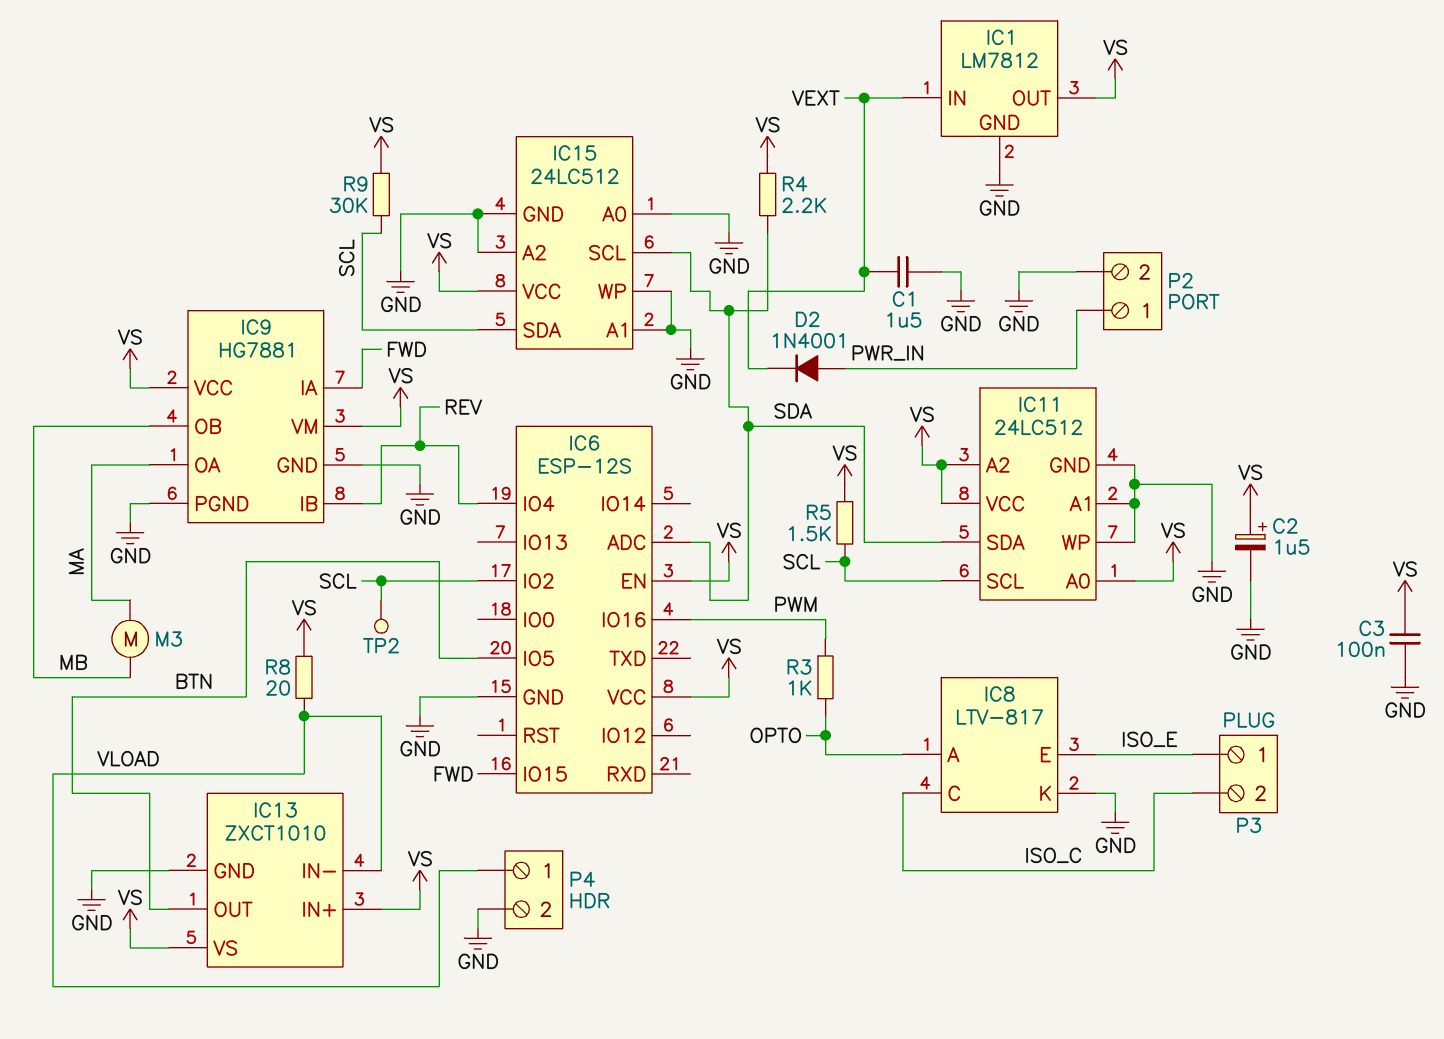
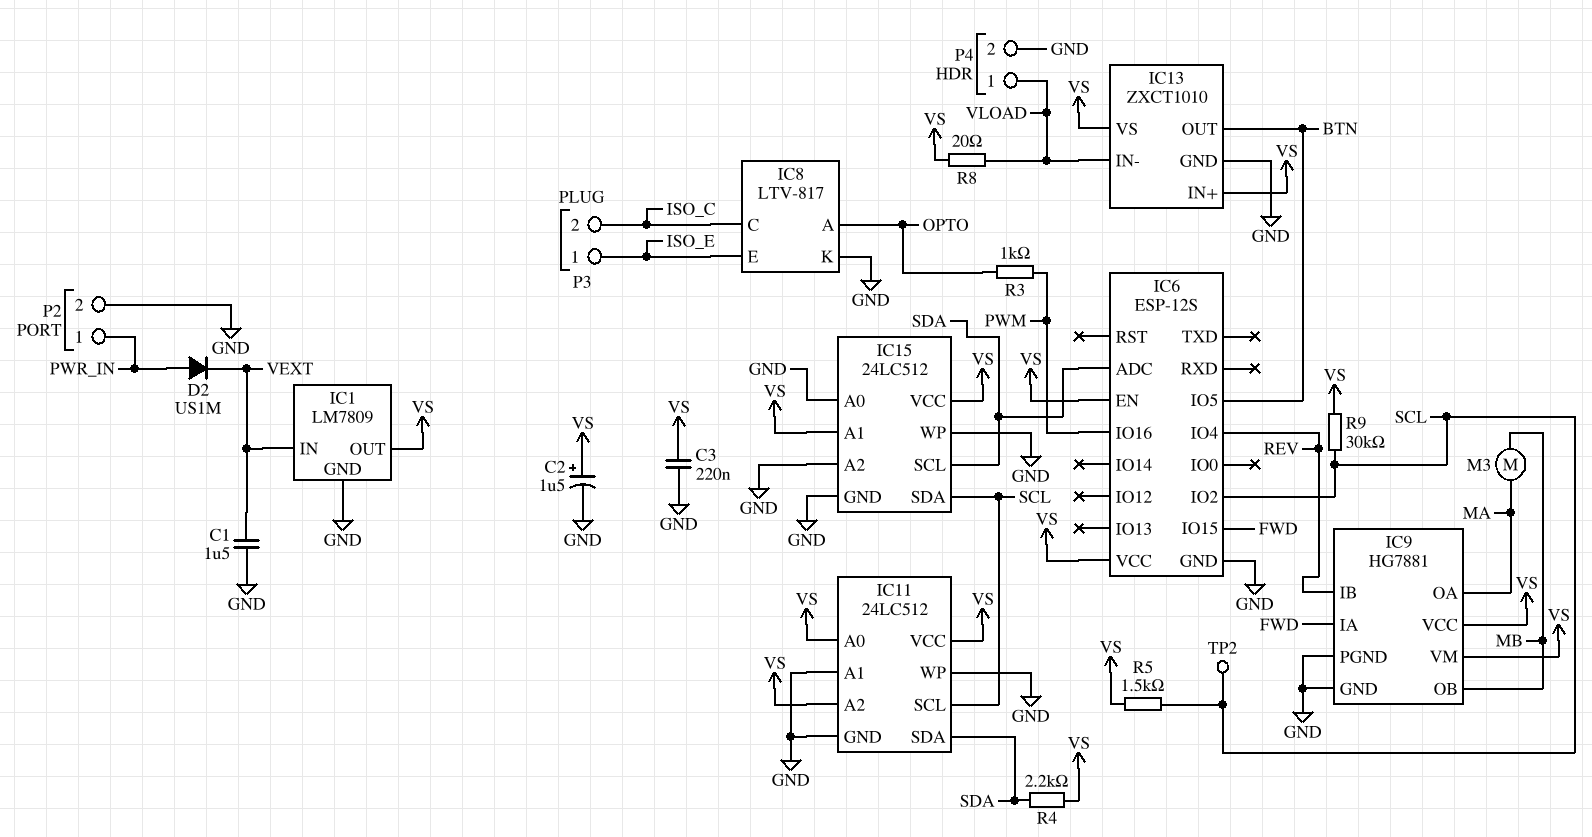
C3: 100nF (GND, VS) -> 220nF (GND, VS)
D2: diode 1N4001 (A PWR_IN, K VEXT) -> diode US1M (A PWR_IN, K VEXT)
IC1: LM7812 -> LM7809
IC15 pin A1: GND -> VS

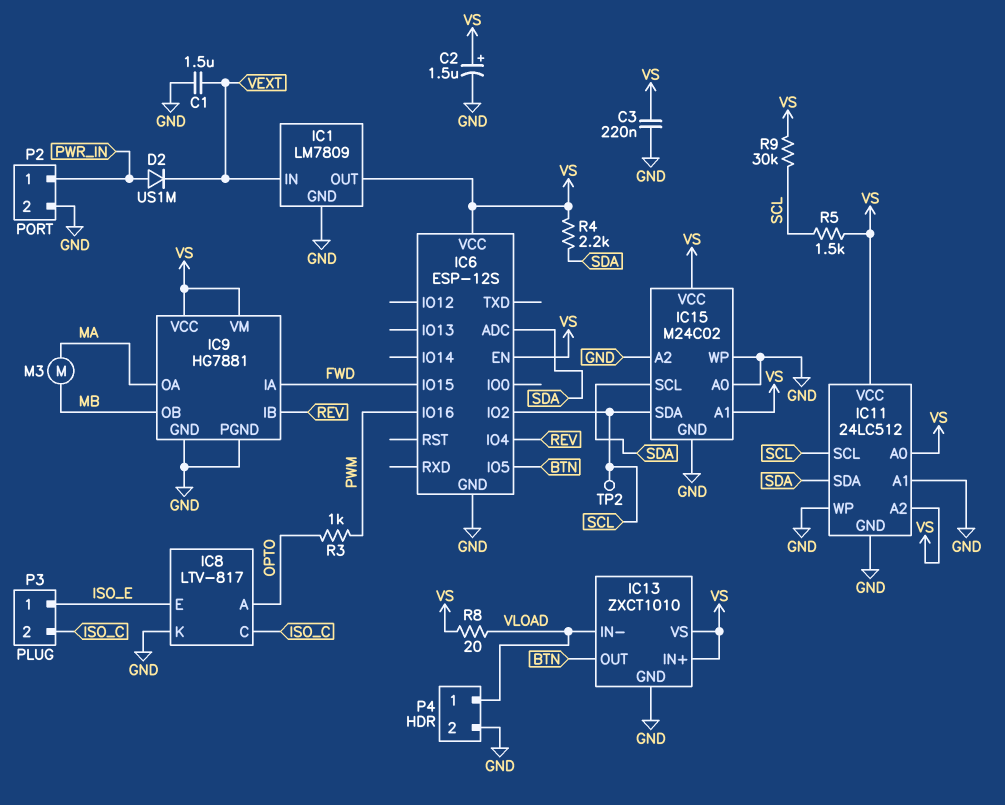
IC15: 24LC512 -> M24C02

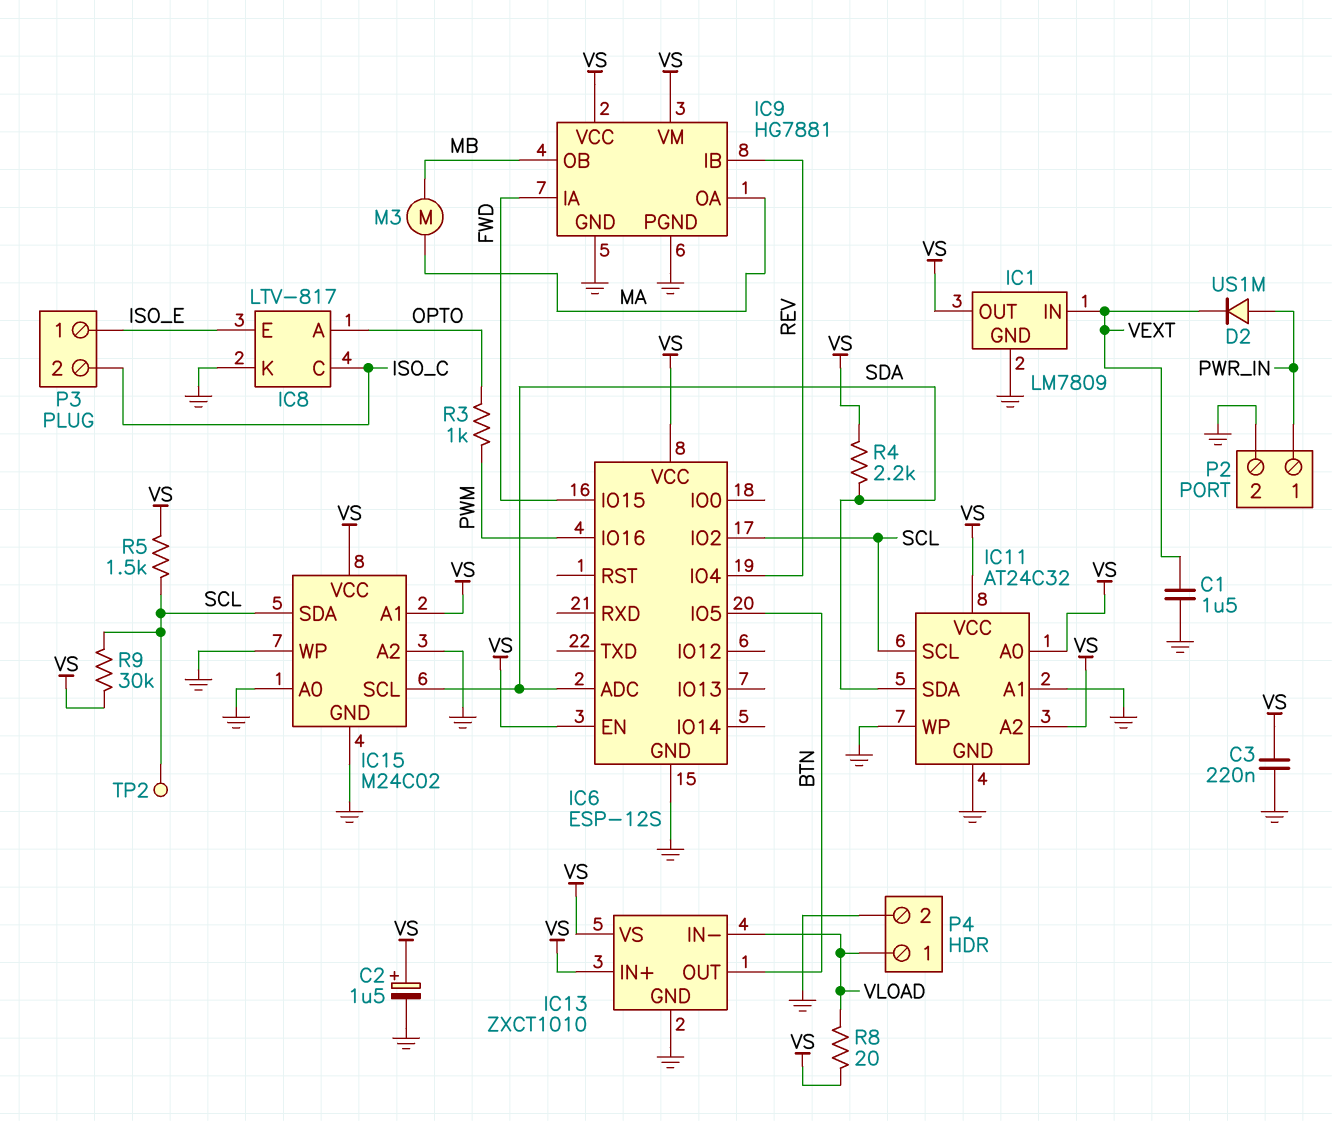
IC11: 24LC512 -> AT24C32

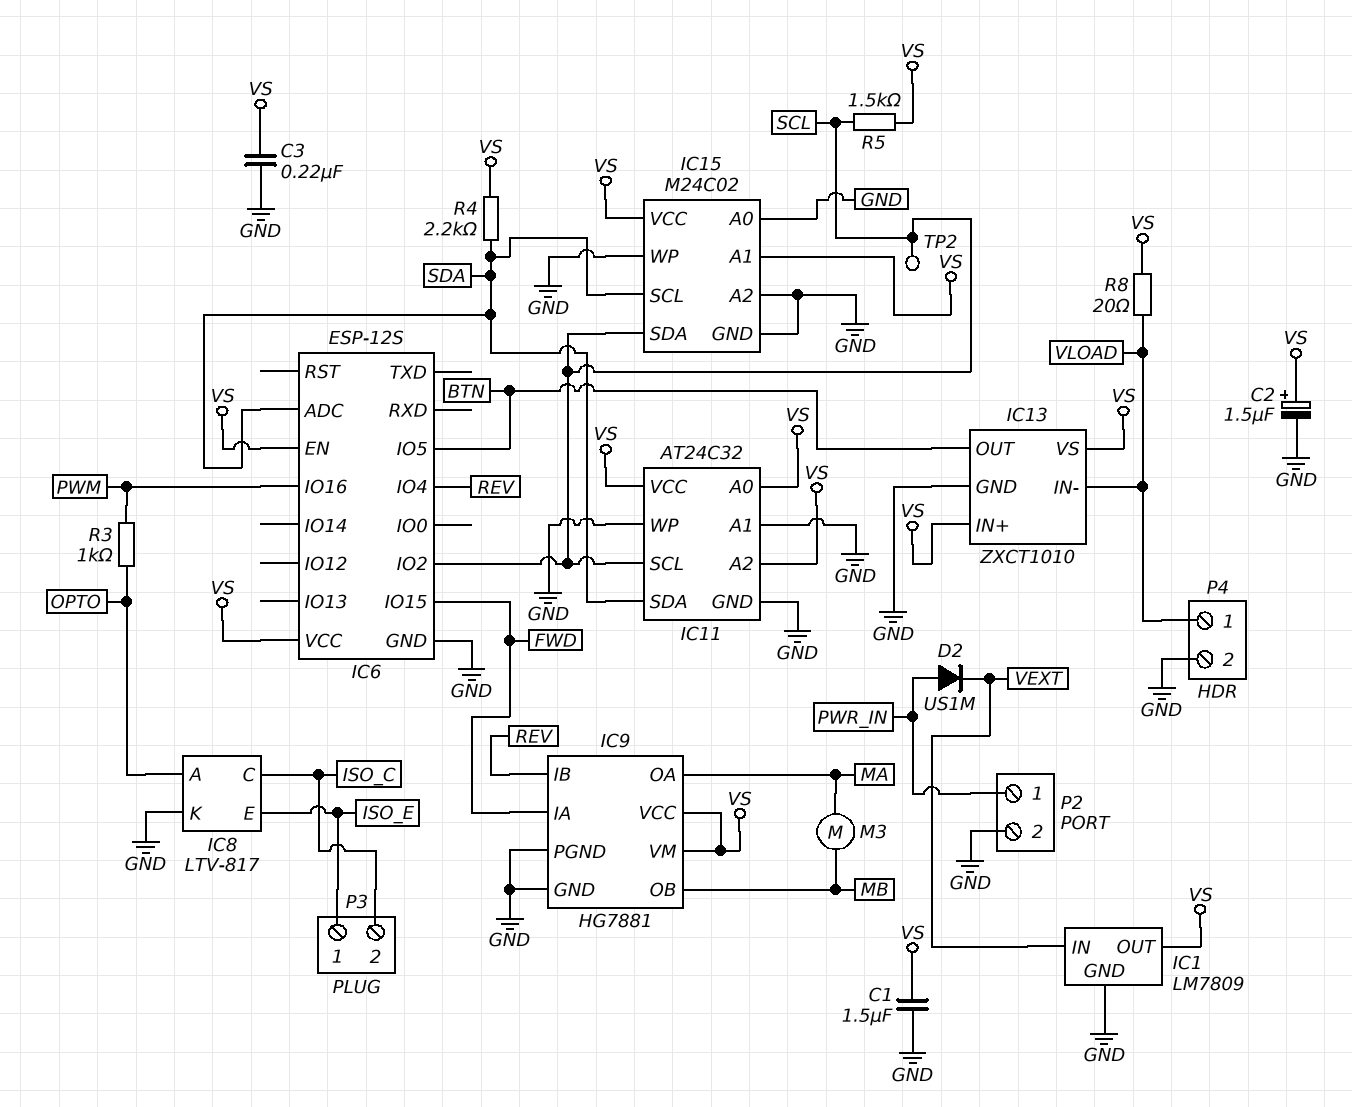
C1: 1.5uF (GND, VEXT) -> 1.5uF (GND, VS)
R9: 30k (SCL, VS) -> none

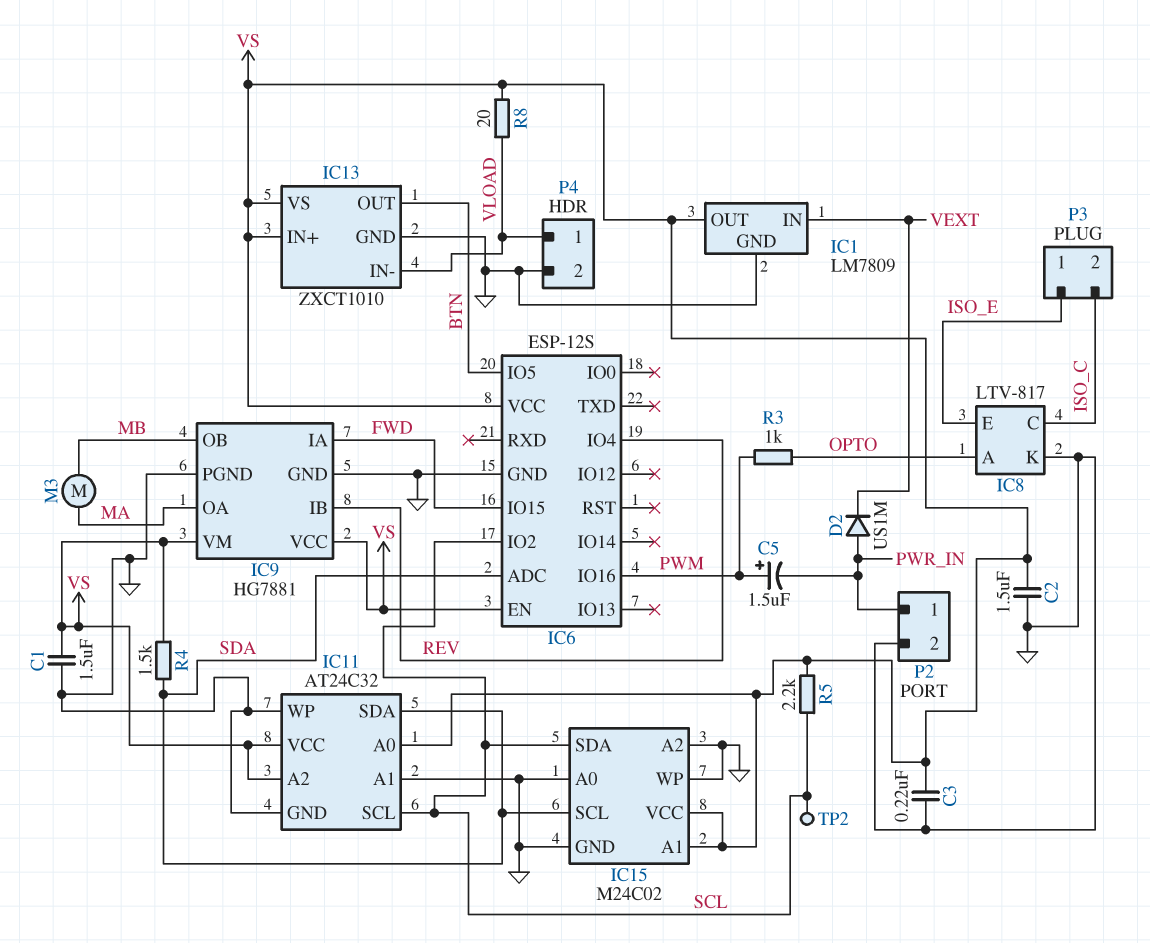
C2: 1.5uF (plus VS, minus GND) -> 1.5uF (GND, VS)
C5: none -> 1.5uF (plus PWM, minus PWR_IN)
R4: 2.2k (SDA, VS) -> 1.5k (SDA, VS)
R5: 1.5k (SCL, VS) -> 2.2k (SCL, VS)

